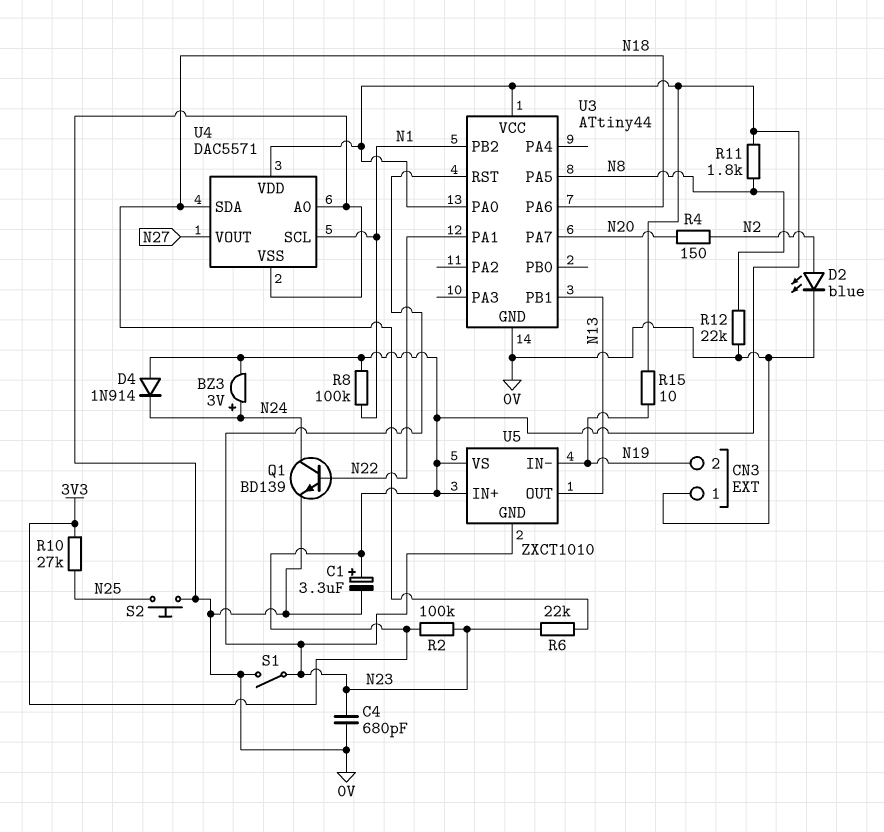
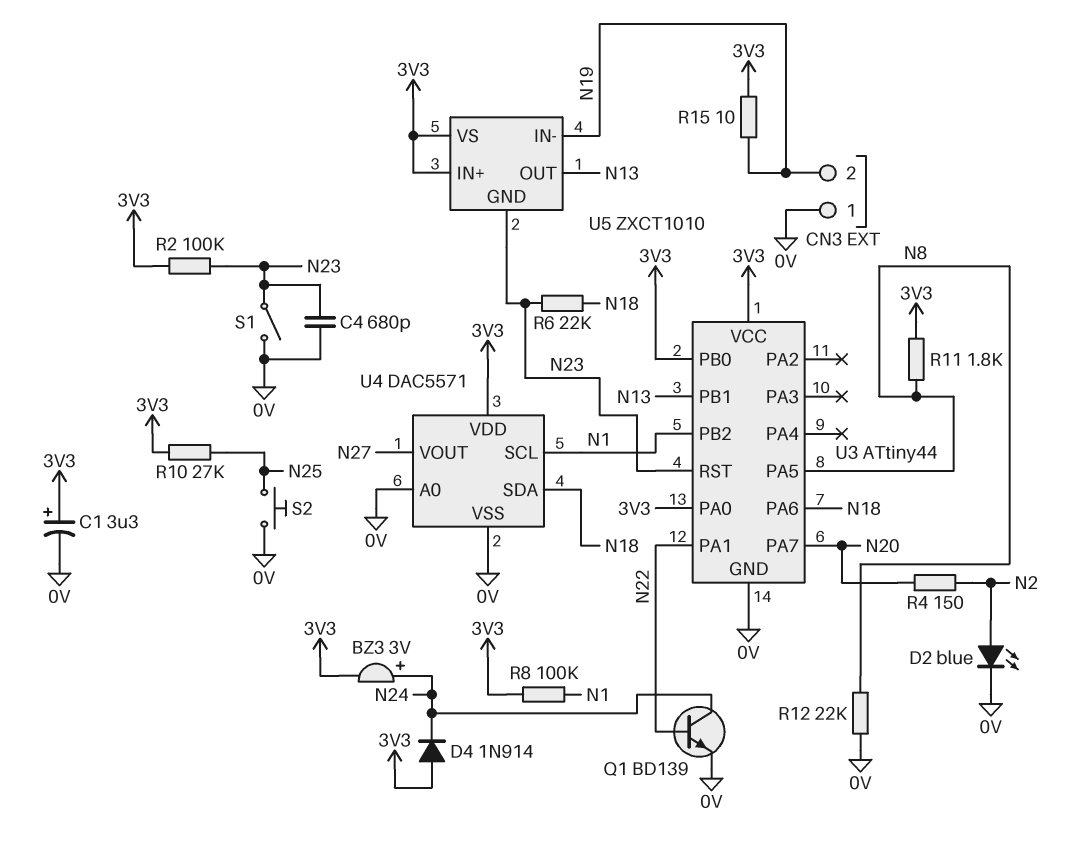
U3 pin PB0: none -> 3V3

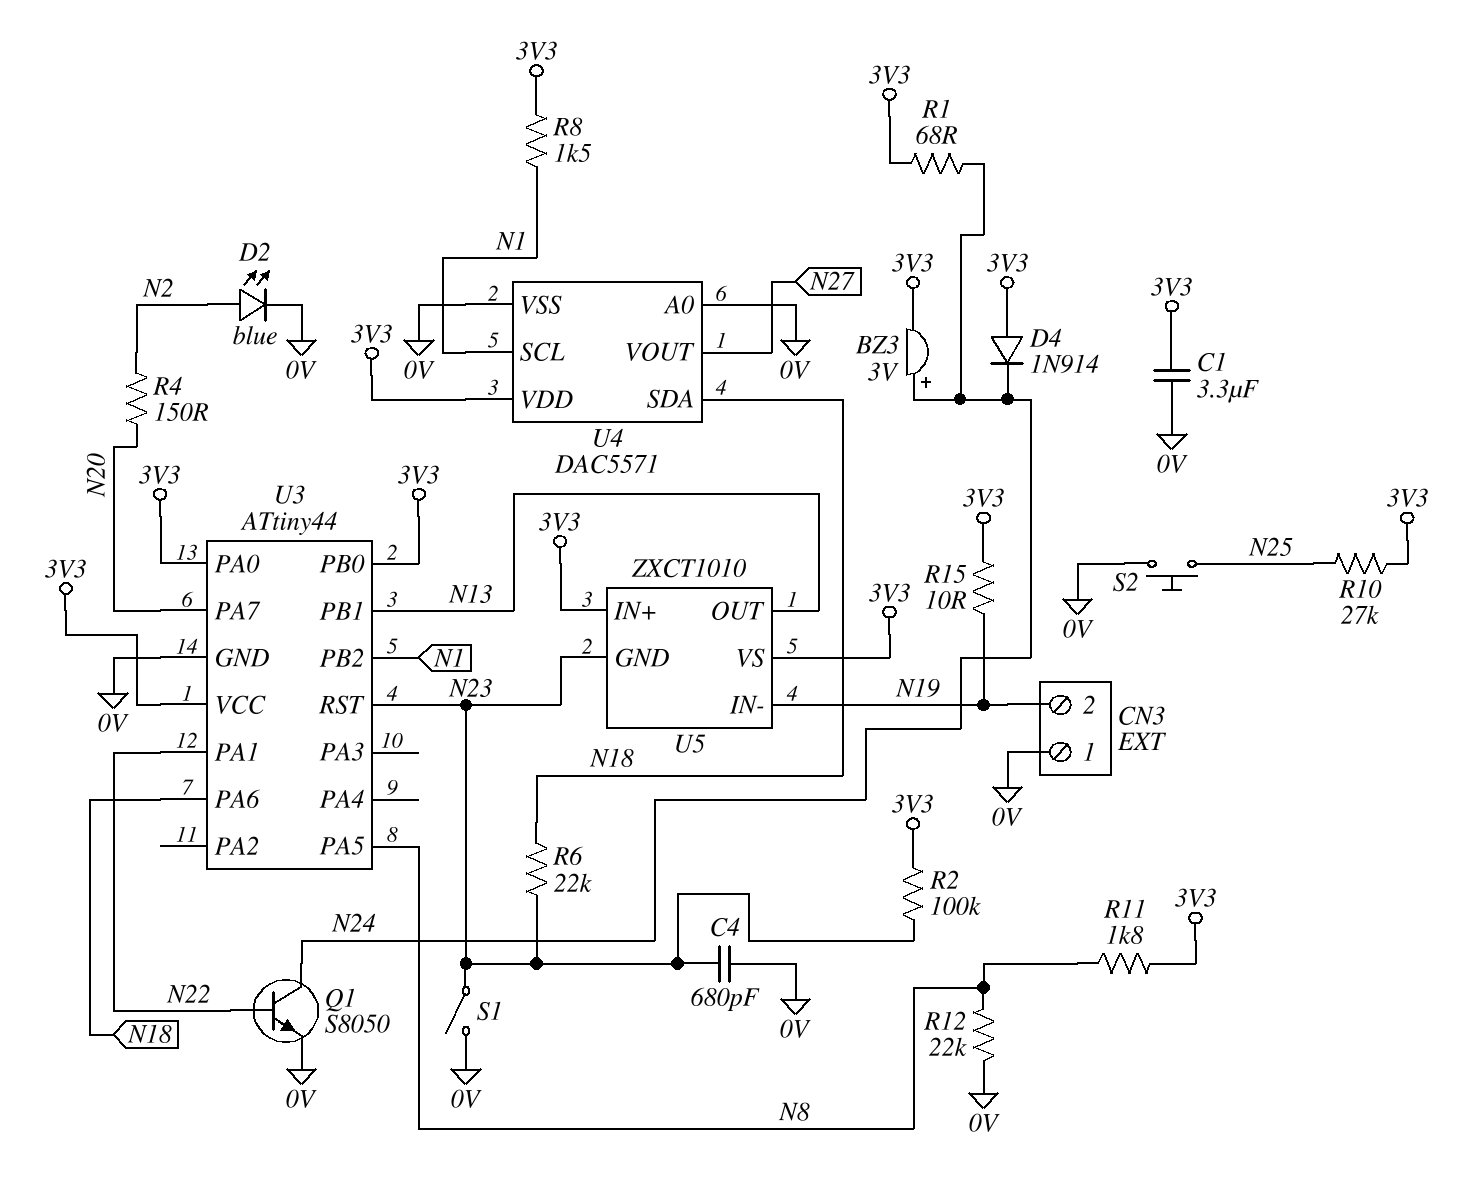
C1: 3.3uF (plus 3V3, minus 0V) -> 3.3uF (0V, 3V3)
Q1: NPN BD139 (B N22, C N24, E 0V) -> NPN S8050 (B N22, C N24, E 0V)
R1: none -> 68 (3V3, N24)
R8: 100k (3V3, N1) -> 1.5k (3V3, N1)

